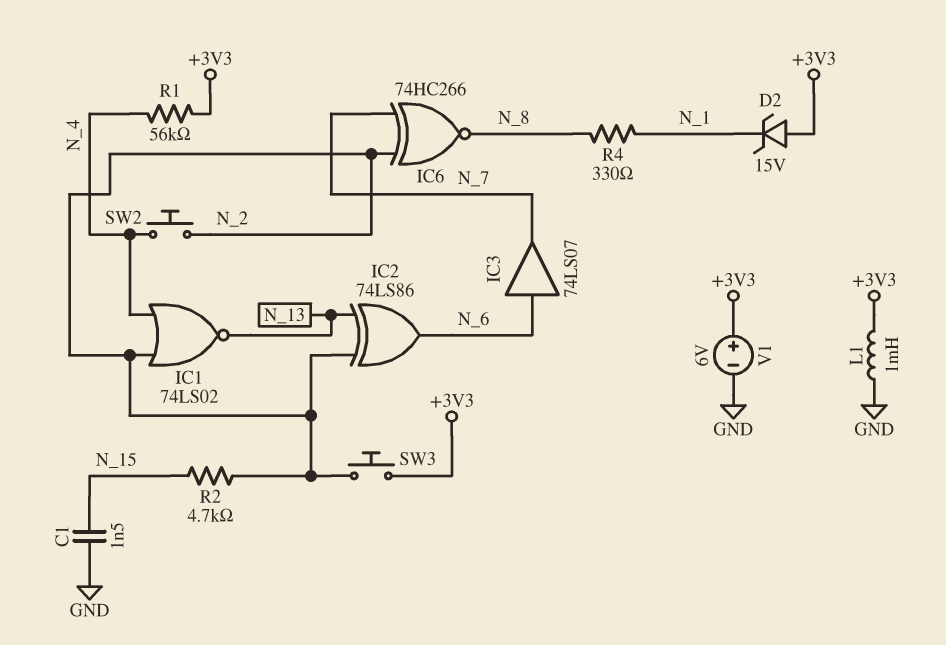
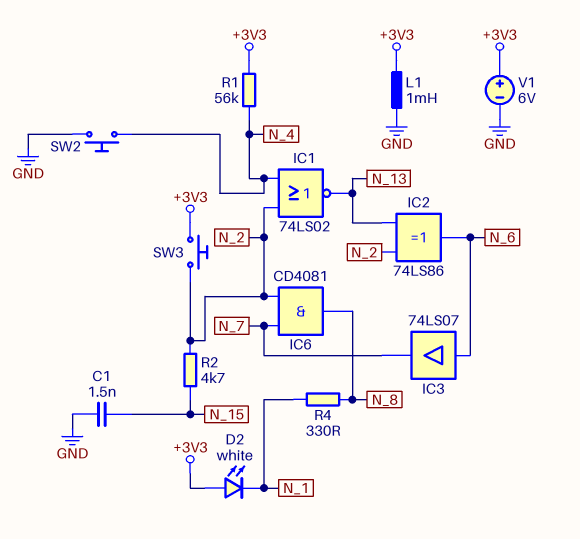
D2: zener 15V (A +3V3, K N_1) -> LED white (A +3V3, K N_1)
IC6: XNOR 74HC266 (in N_2, in N_7, out N_8) -> AND CD4081 (in N_2, in N_7, out N_8)
SW2: button (N_2, N_4) -> button (GND, N_4)

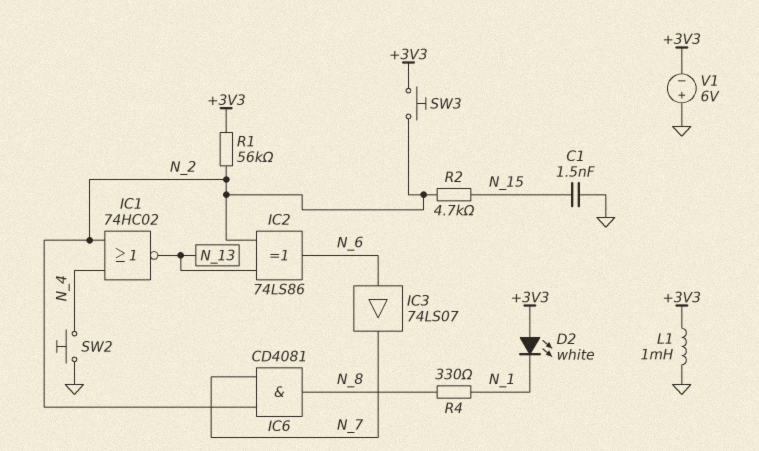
IC1: NOR 74LS02 (in N_2, in N_4, out N_13) -> NOR 74HC02 (in N_2, in N_4, out N_13)
R1: 56k (+3V3, N_4) -> 56k (+3V3, N_2)
V1: 6V (plus +3V3, minus GND) -> 6V (plus GND, minus +3V3)

